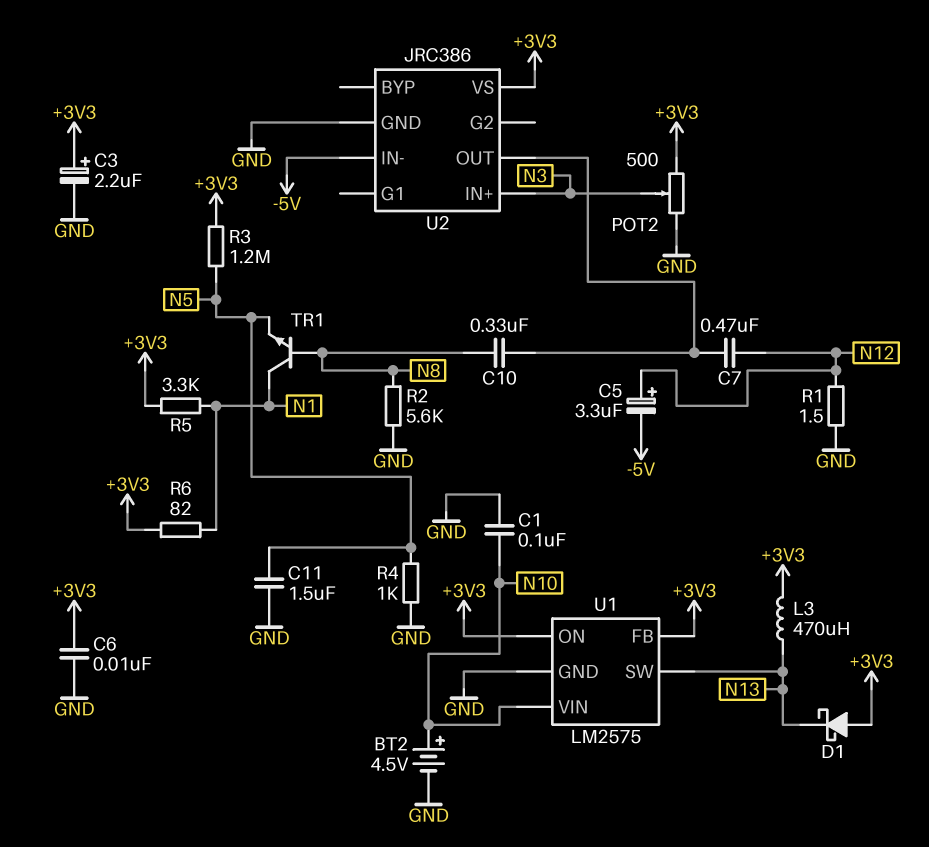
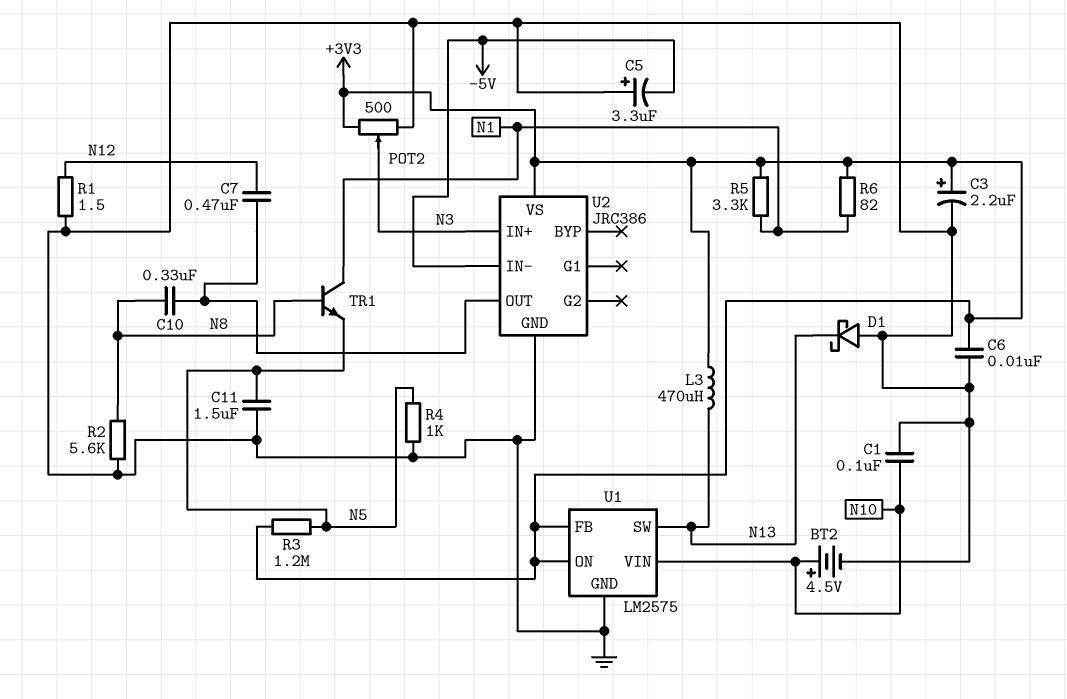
C5: 3.3uF (plus N12, minus -5V) -> 3.3uF (plus GND, minus -5V)
D1: schottky (A +3V3, K N13) -> schottky (A GND, K N13)

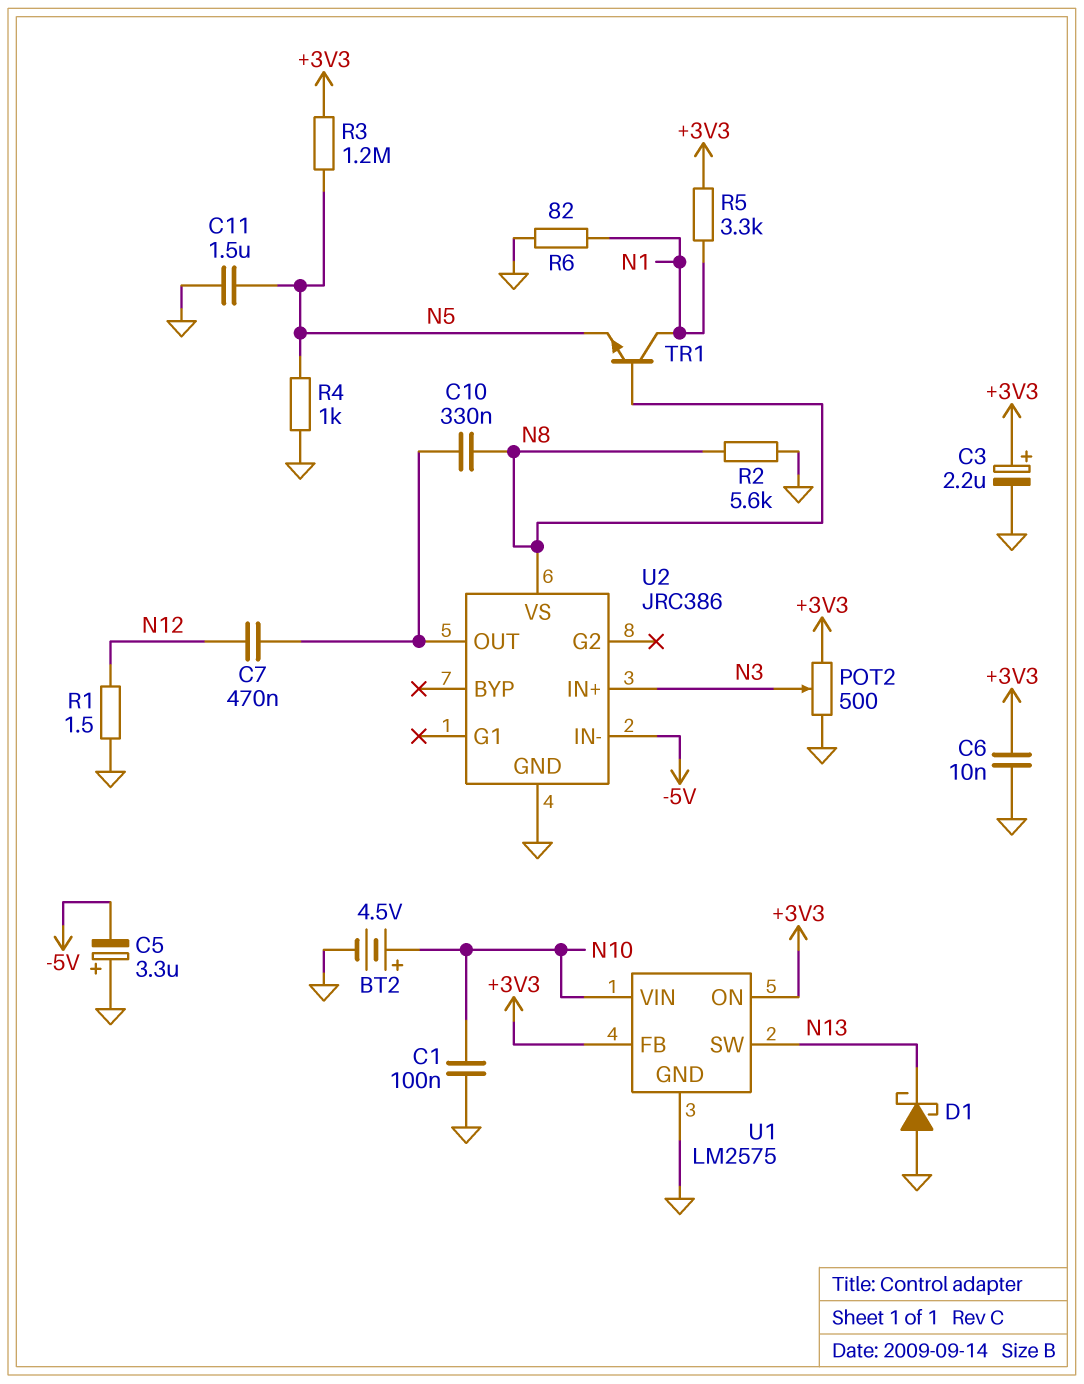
L3: 470uH (+3V3, N13) -> none
R6: 82 (+3V3, N1) -> 82 (GND, N1)
U2 pin VS: +3V3 -> N8

